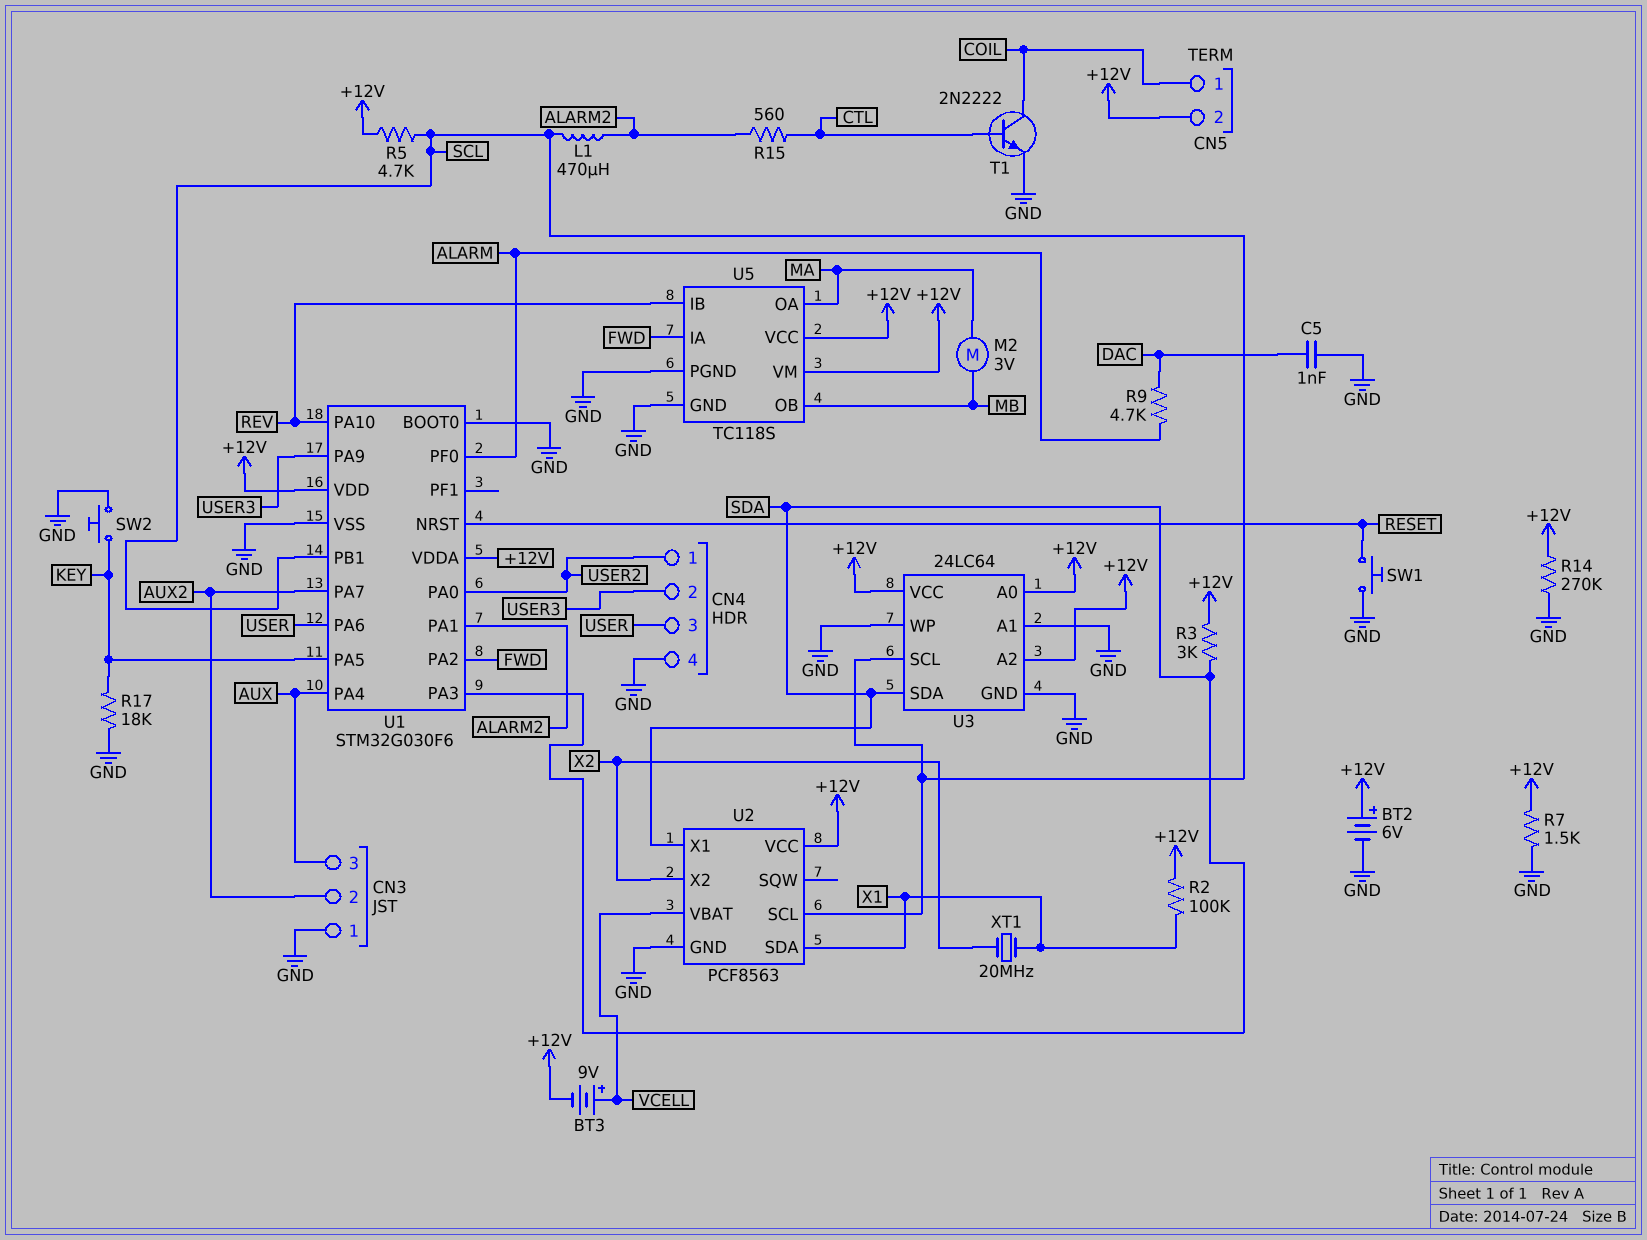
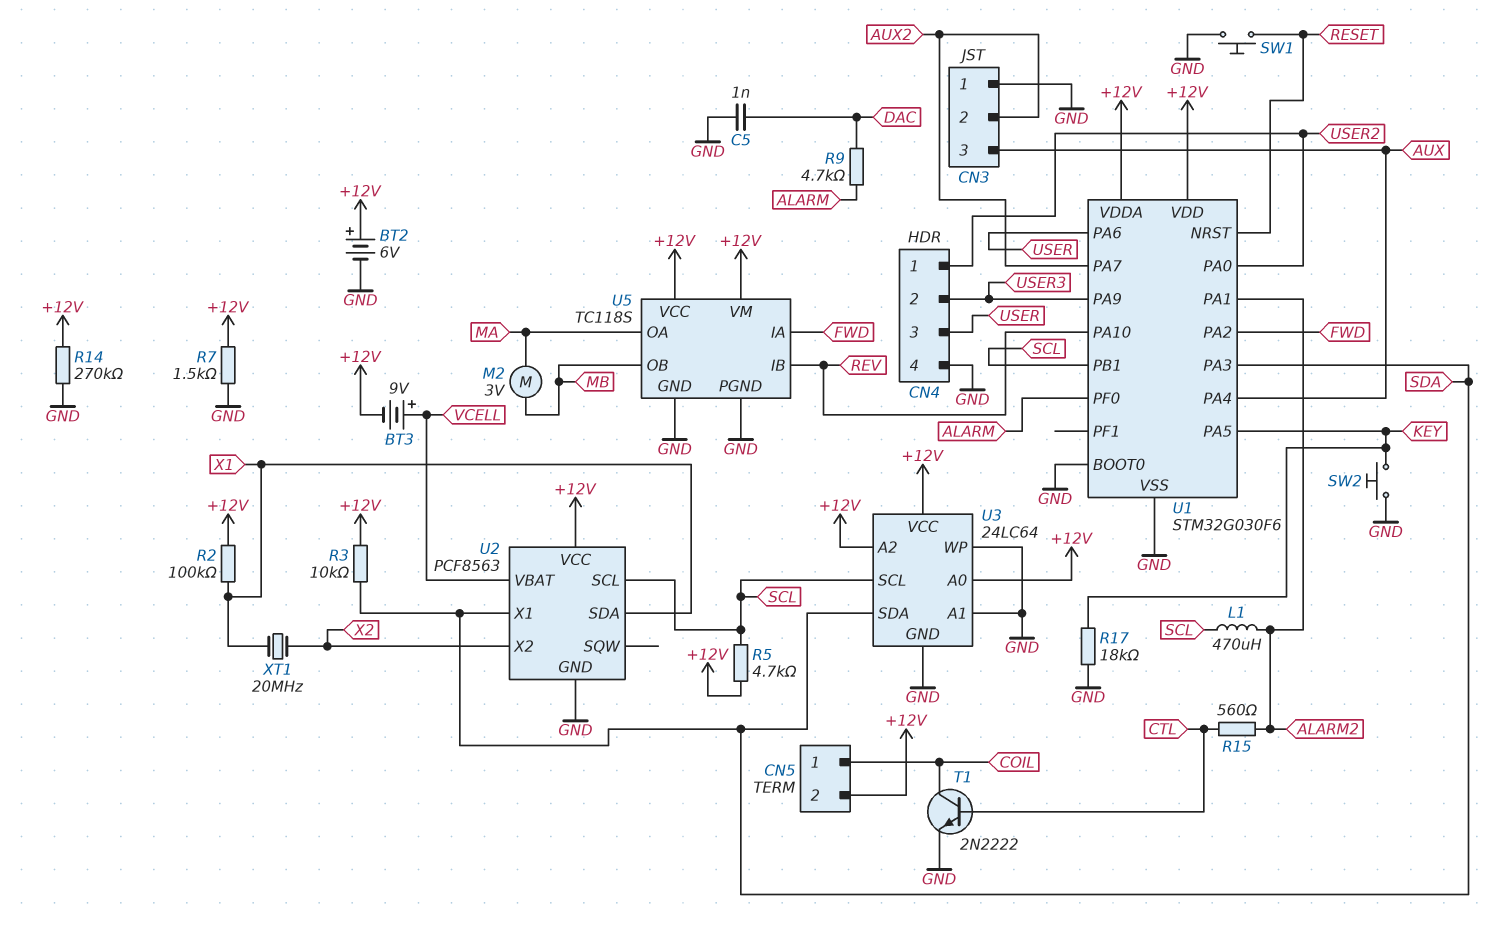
R3: 3k (+12V, SDA) -> 10k (+12V, SDA)

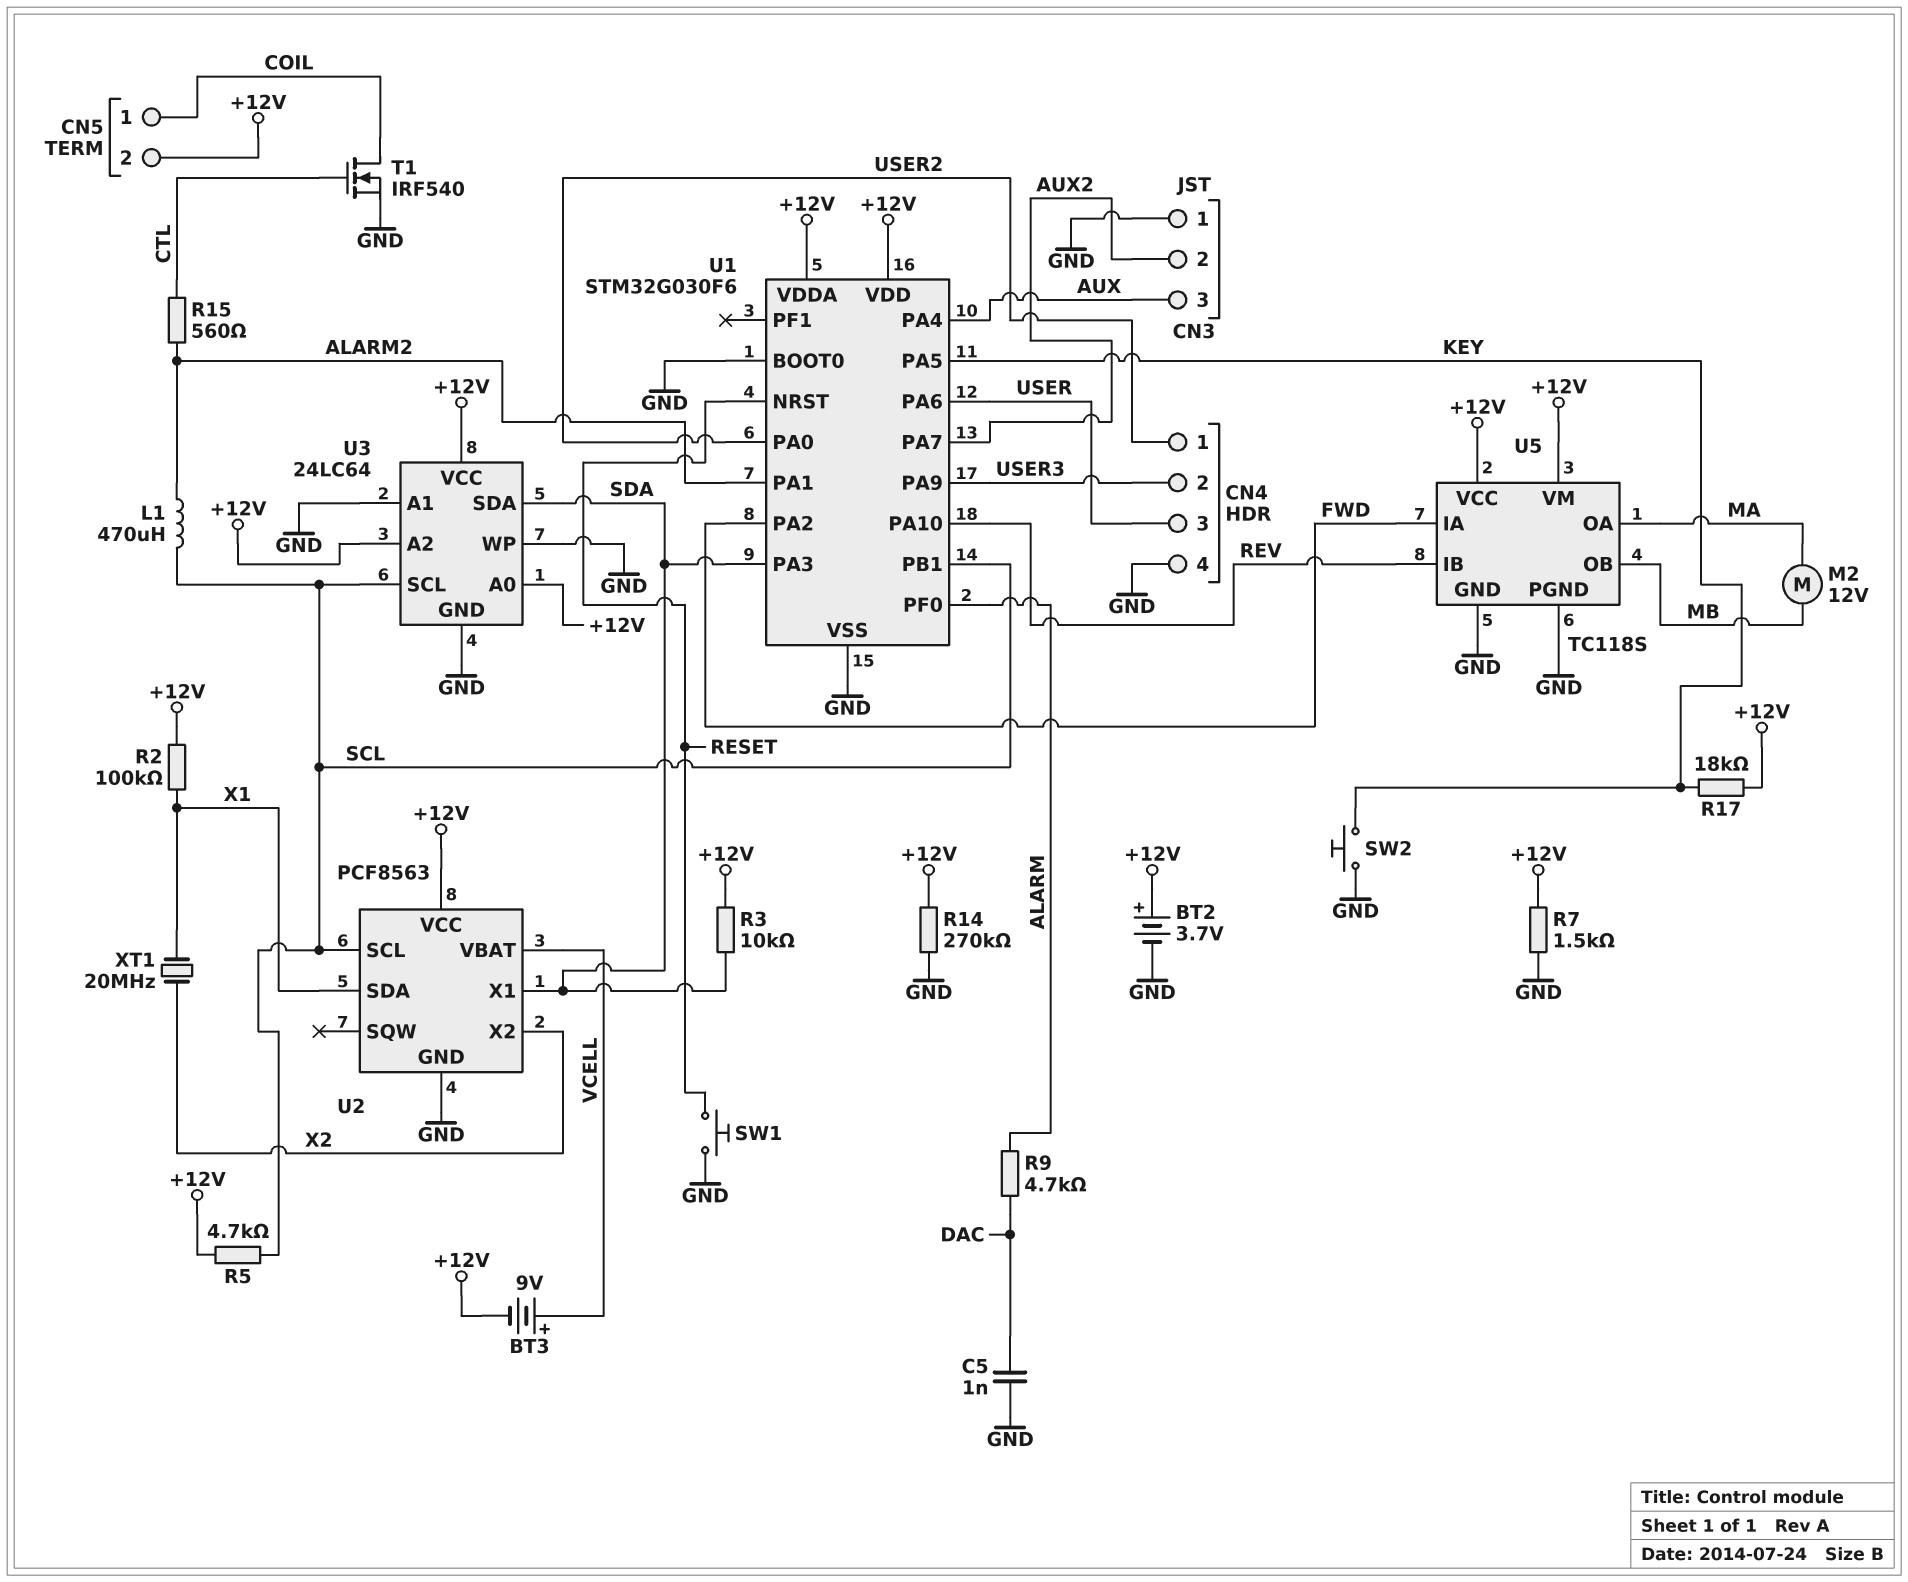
BT2: 6V (plus +12V, minus GND) -> 3.7V (plus +12V, minus GND)
M2: motor 3V (MA, MB) -> motor 12V (MA, MB)
R17: 18k (GND, KEY) -> 18k (+12V, KEY)
T1: NPN 2N2222 (B CTL, C COIL, E GND) -> NMOS IRF540 (G CTL, D COIL, S GND)

